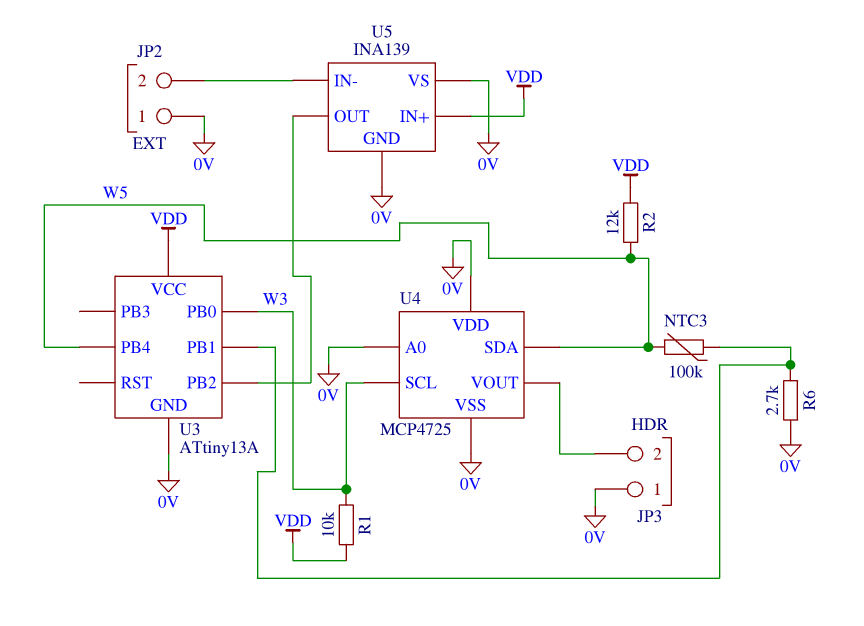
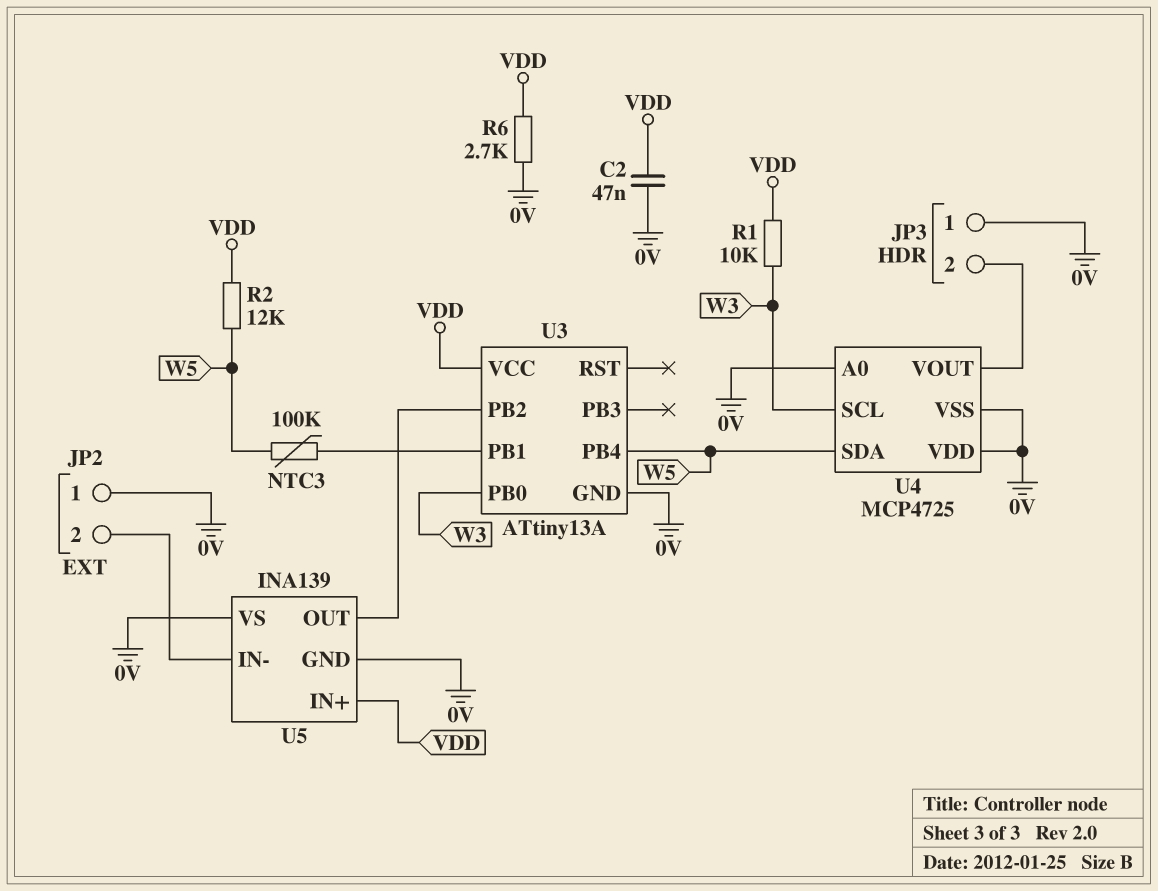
C2: none -> 47nF (0V, VDD)
R6: 2.7k (0V, U3/PB1) -> 2.7k (0V, VDD)

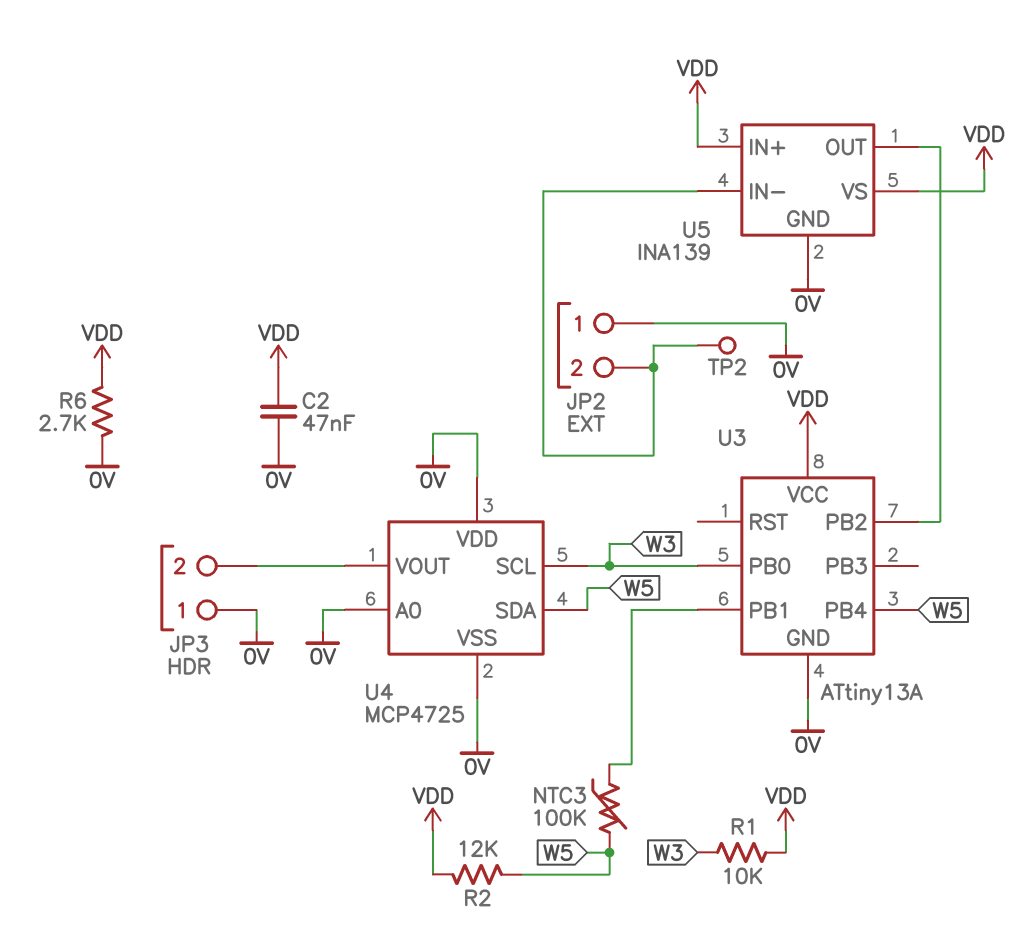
TP2: none -> test point (JP2/2)
U5 pin VS: 0V -> VDD

